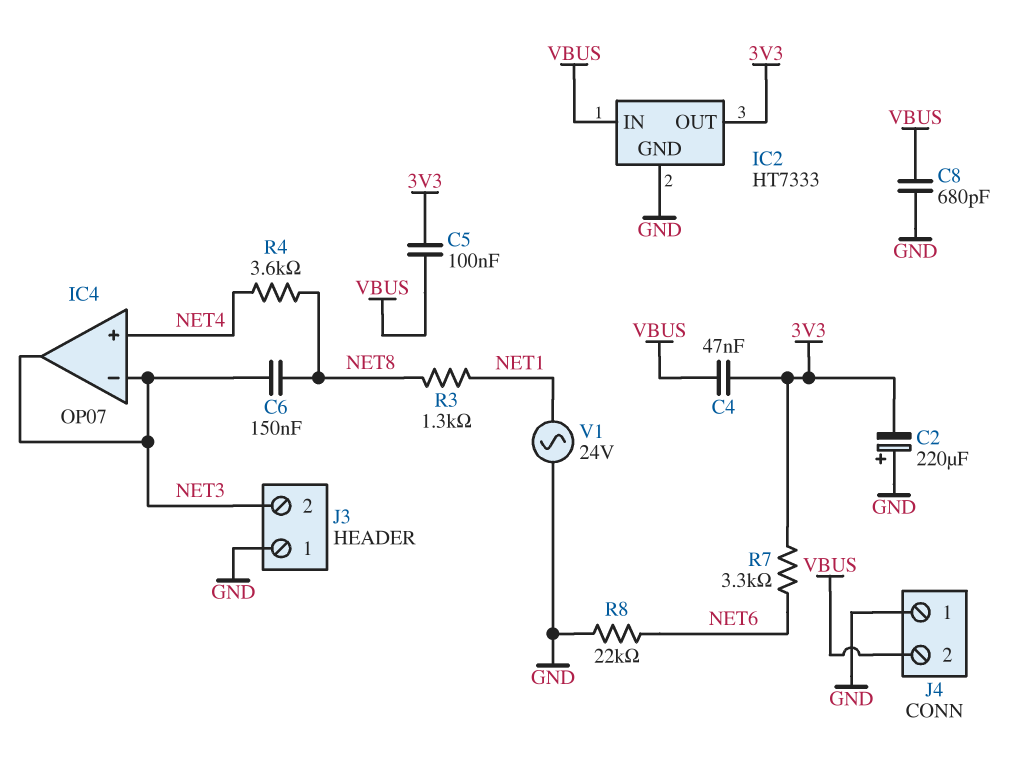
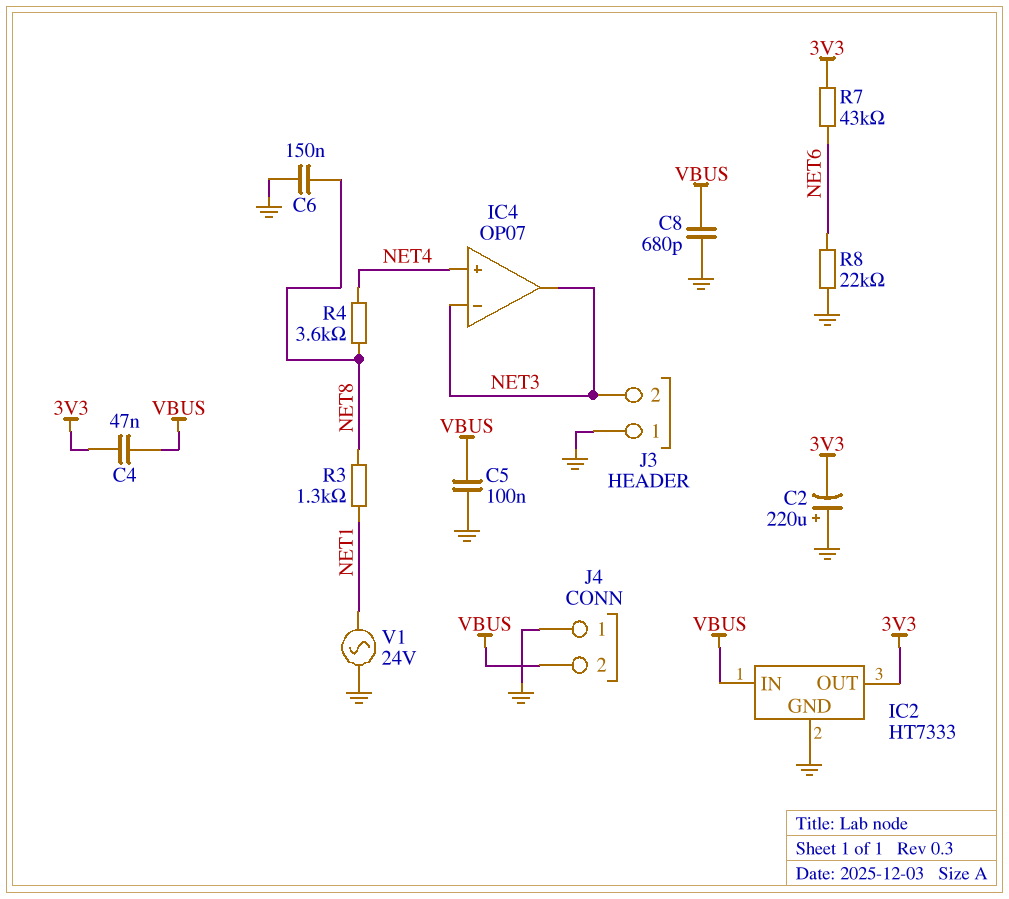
C5: 100nF (3V3, VBUS) -> 100nF (GND, VBUS)
C6: 150nF (NET3, NET8) -> 150nF (GND, NET8)
R7: 3.3k (3V3, NET6) -> 43k (3V3, NET6)

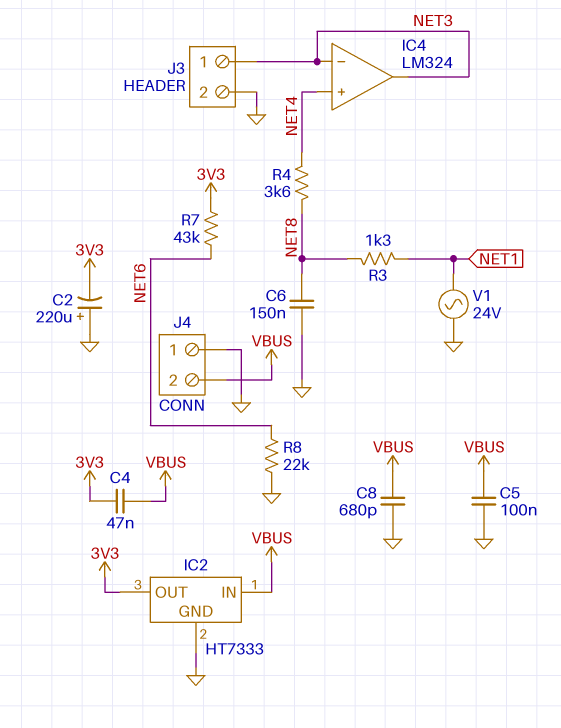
IC4: OP07 -> LM324
J3 pin 1: GND -> NET3
J3 pin 2: NET3 -> GND

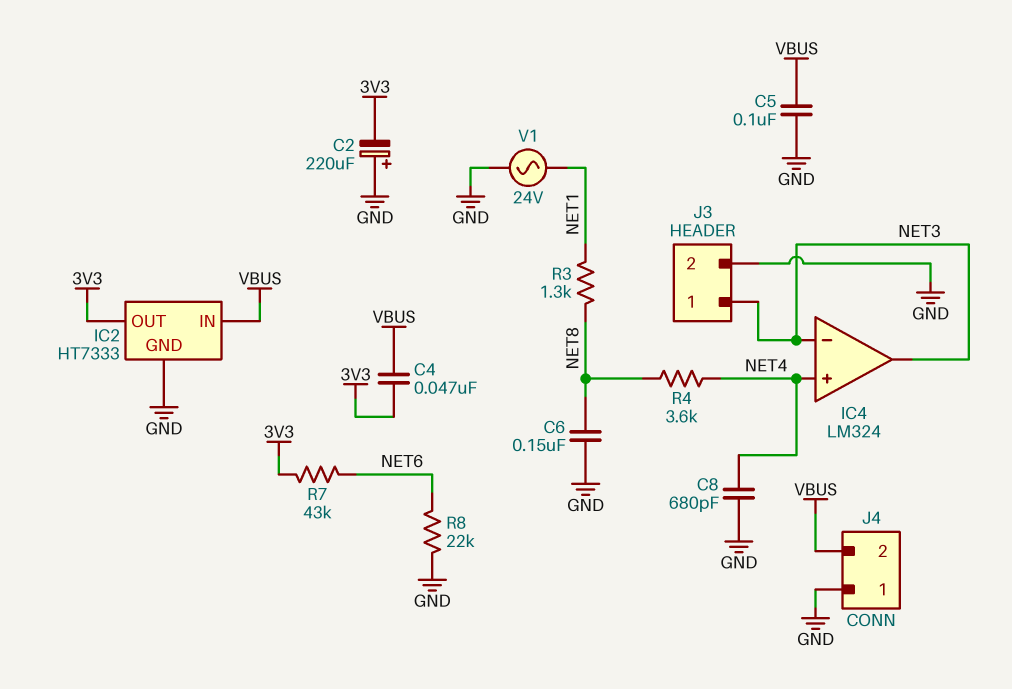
C8: 680pF (GND, VBUS) -> 680pF (GND, NET4)

